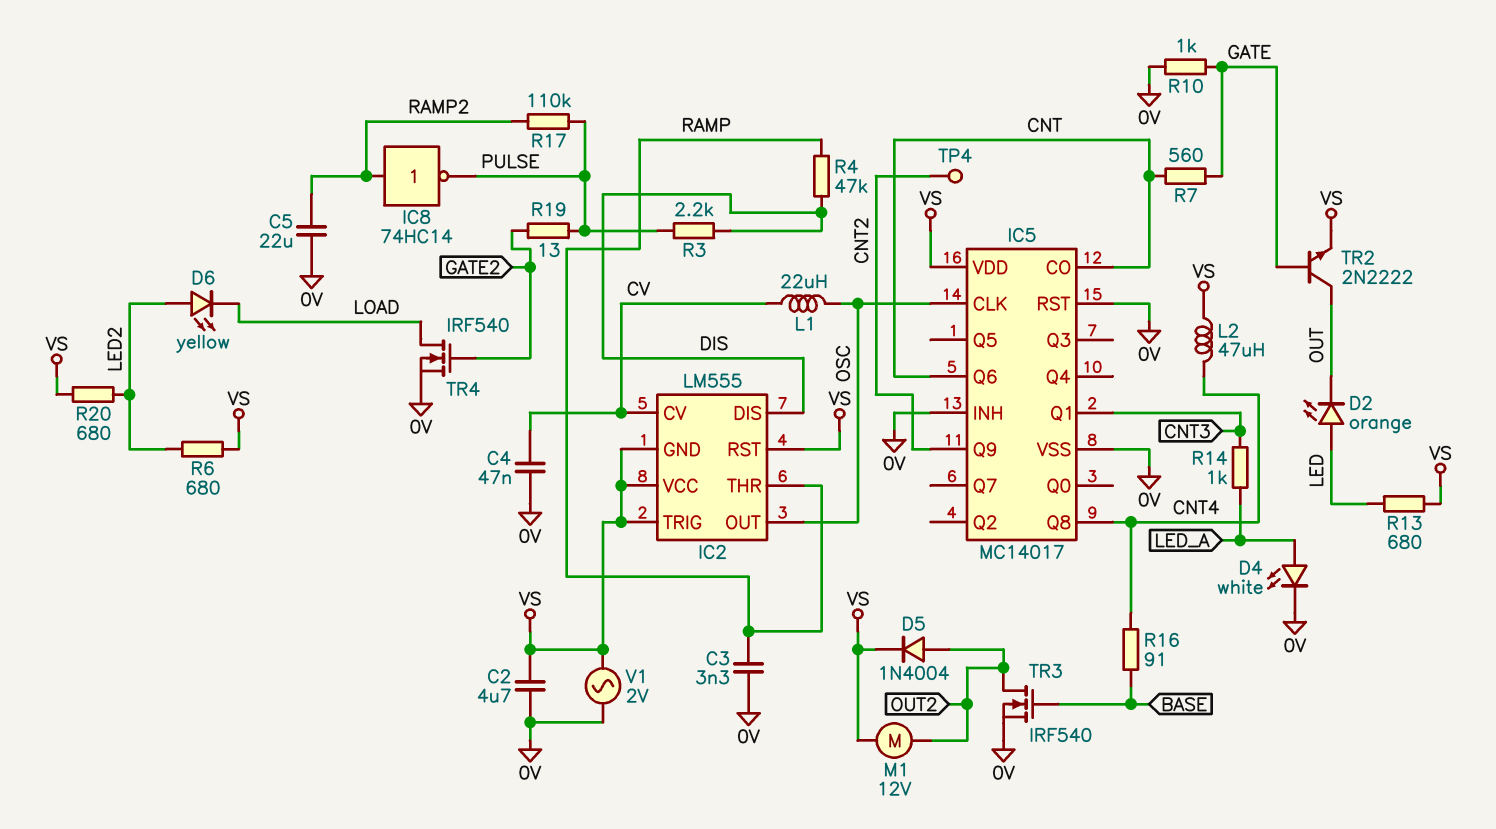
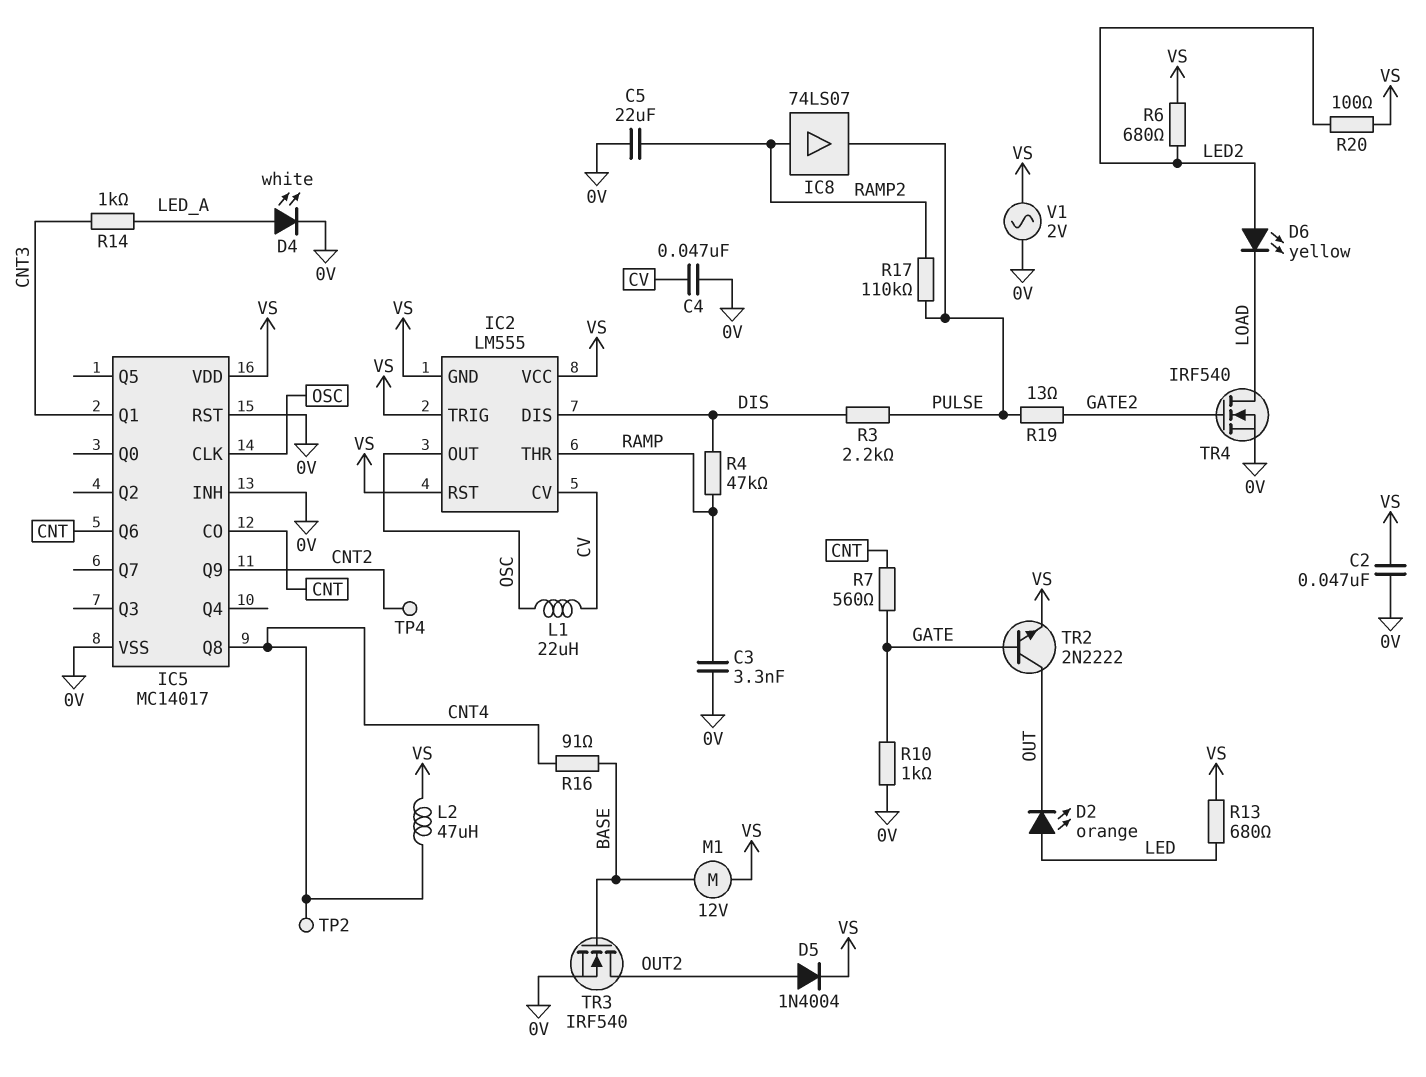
C2: 4.7uF (0V, VS) -> 47nF (0V, VS)
IC8: NOT 74HC14 (in RAMP2, out PULSE) -> buffer 74LS07 (in RAMP2, out PULSE)
M1: motor 12V (OUT2, VS) -> motor 12V (BASE, VS)
R20: 680 (LED2, VS) -> 100 (LED2, VS)
TP2: none -> test point (CNT4)

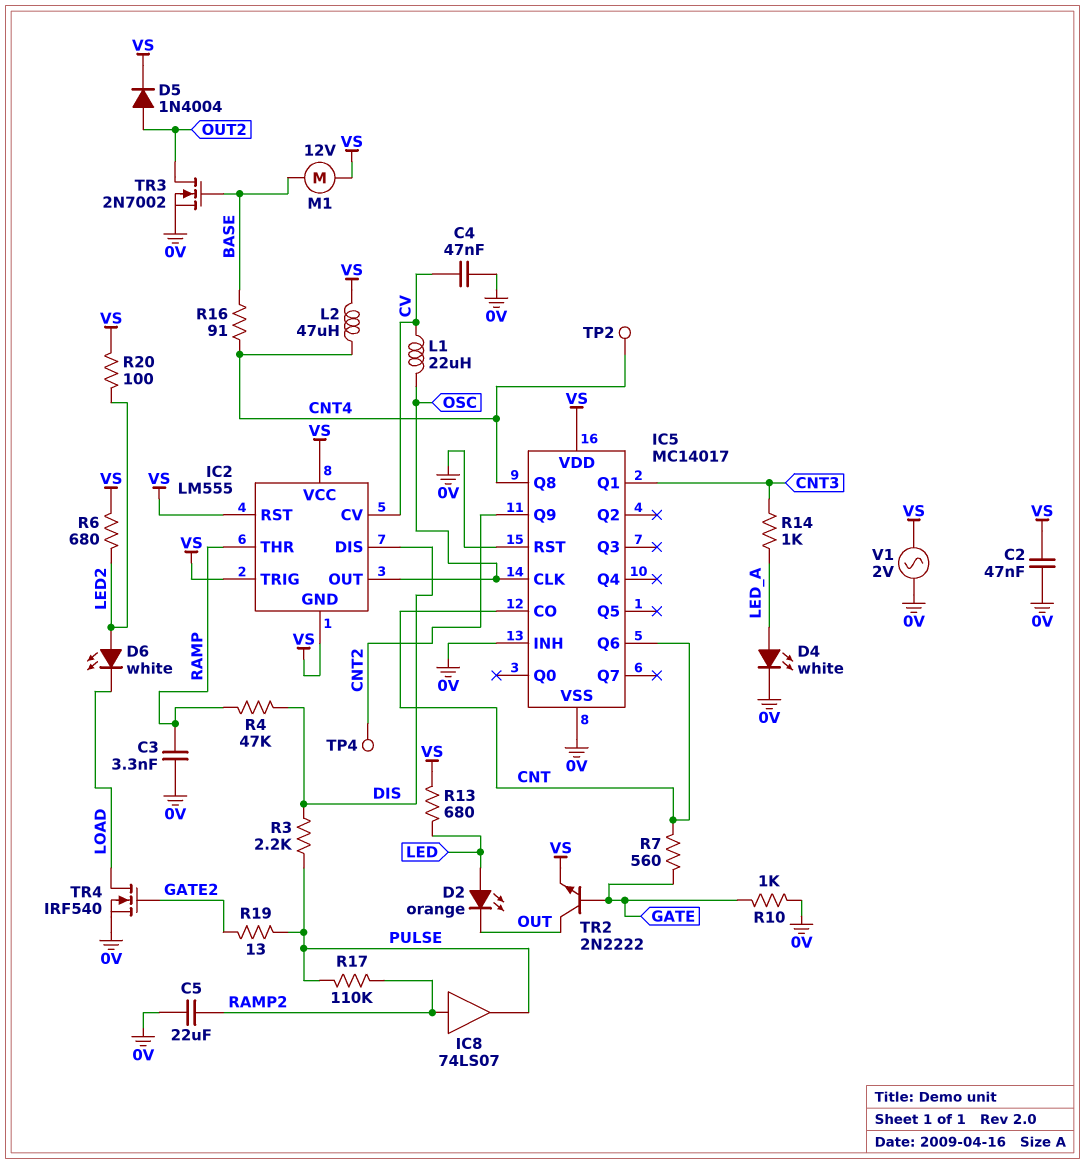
D6: LED yellow (A LED2, K LOAD) -> LED white (A LED2, K LOAD)
TR3: NMOS IRF540 (G BASE, D OUT2, S 0V) -> NMOS 2N7002 (G BASE, D OUT2, S 0V)

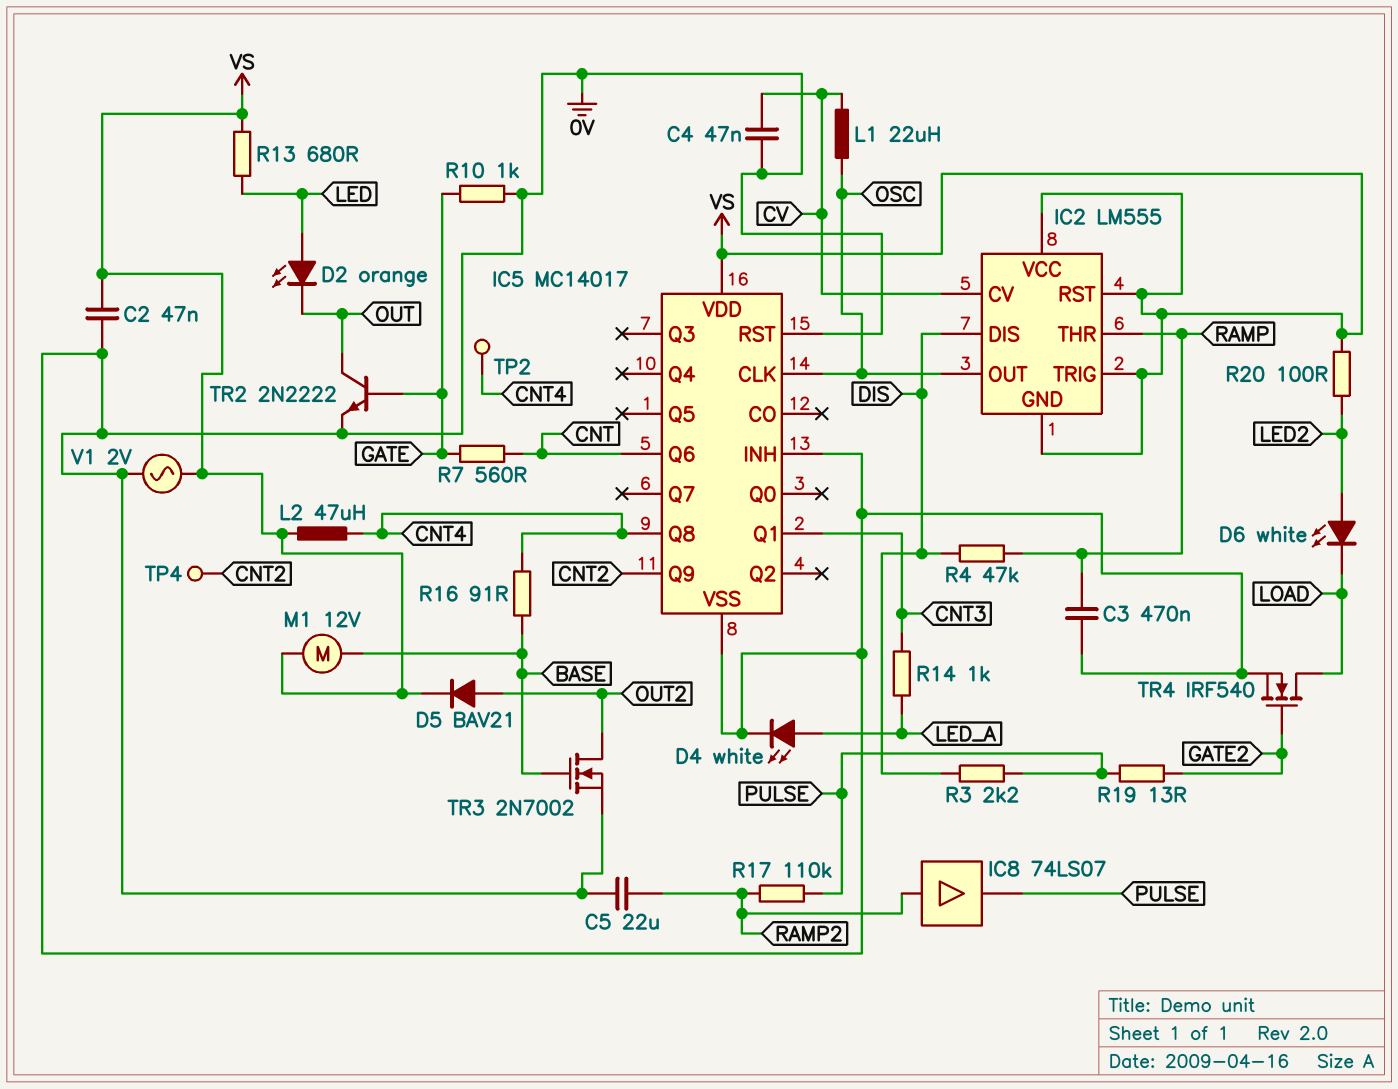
C3: 3.3nF (0V, RAMP) -> 470nF (0V, RAMP)
D5: diode 1N4004 (A OUT2, K VS) -> diode BAV21 (A OUT2, K VS)
IC5 pin CO: CNT -> none
R6: 680 (LED2, VS) -> none
TR2: NPN 2N2222 (B GATE, C OUT, E VS) -> NPN 2N2222 (B GATE, C OUT, E 0V)

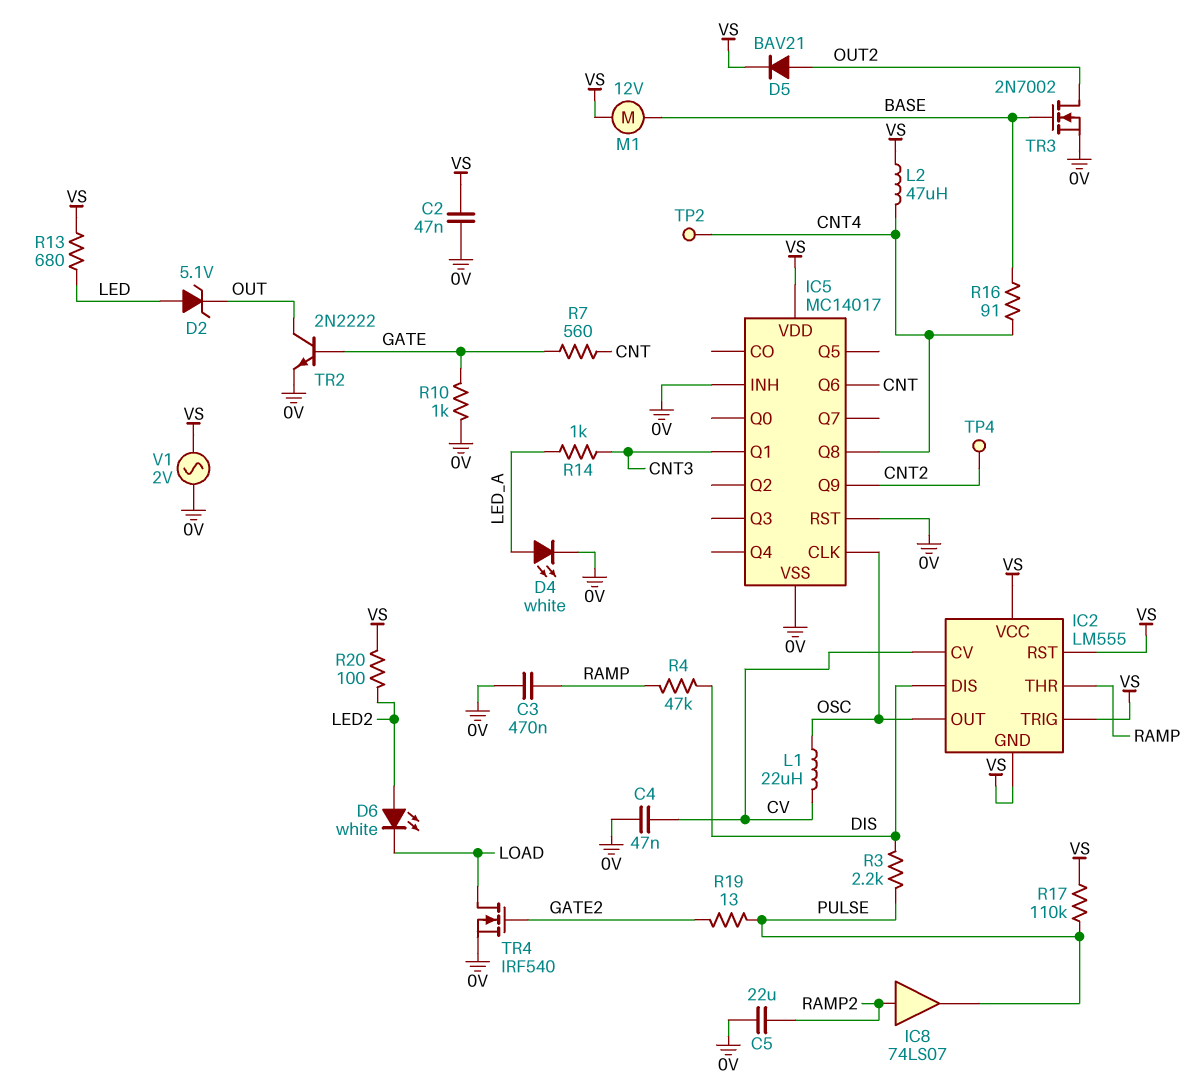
D2: LED orange (A LED, K OUT) -> zener 5.1V (A LED, K OUT)
R17: 110k (PULSE, RAMP2) -> 110k (PULSE, VS)

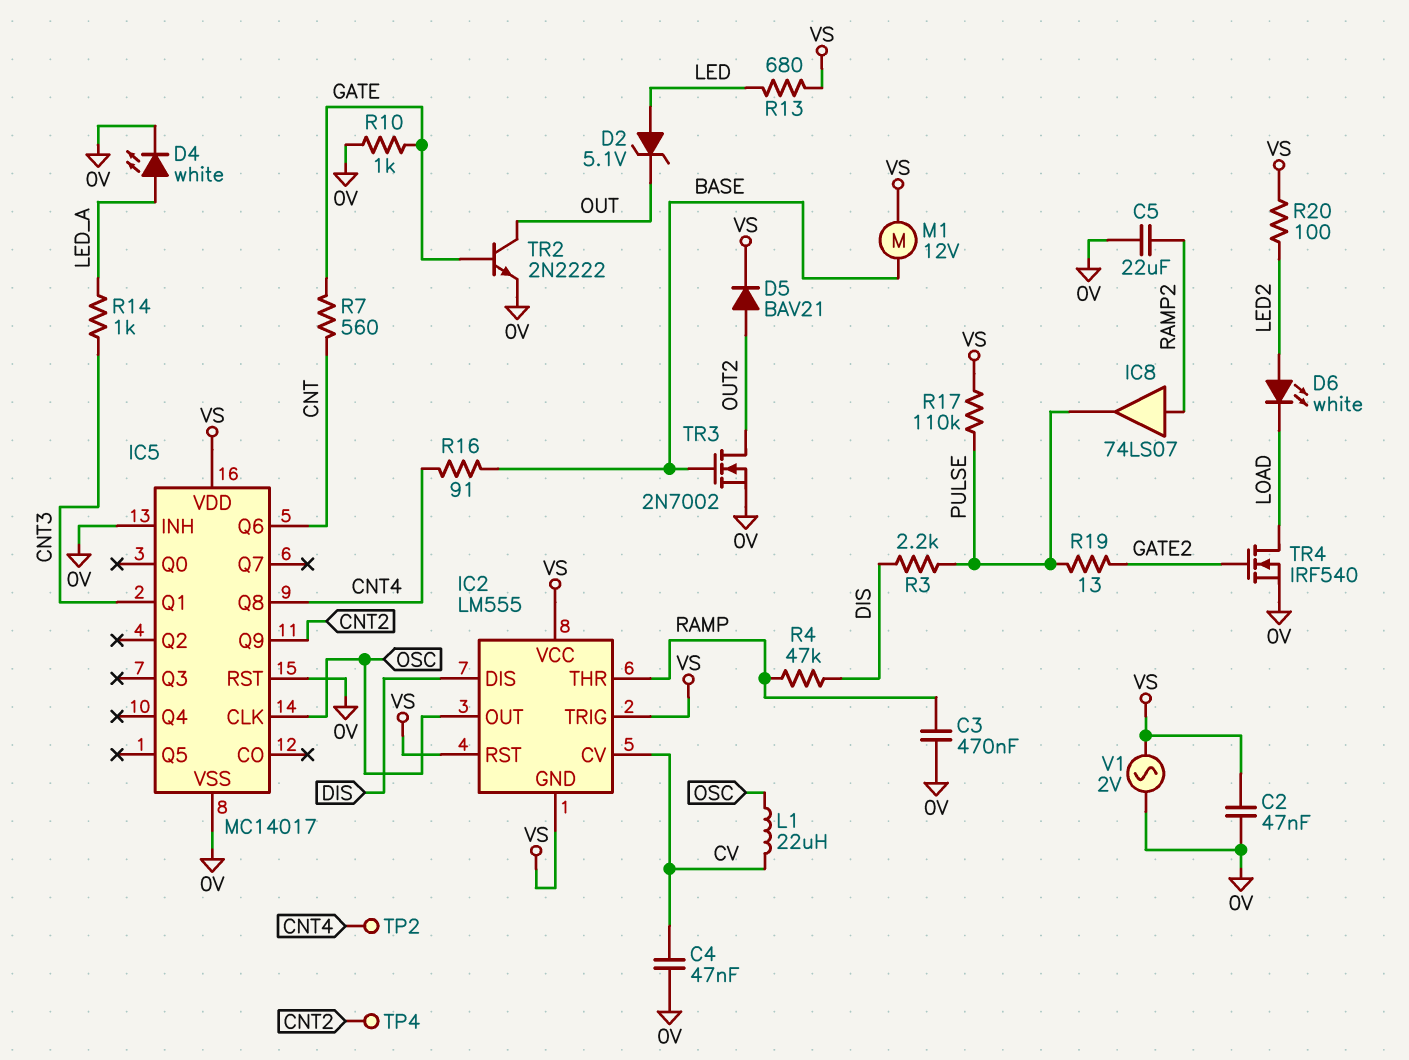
L2: 47uH (CNT4, VS) -> none

